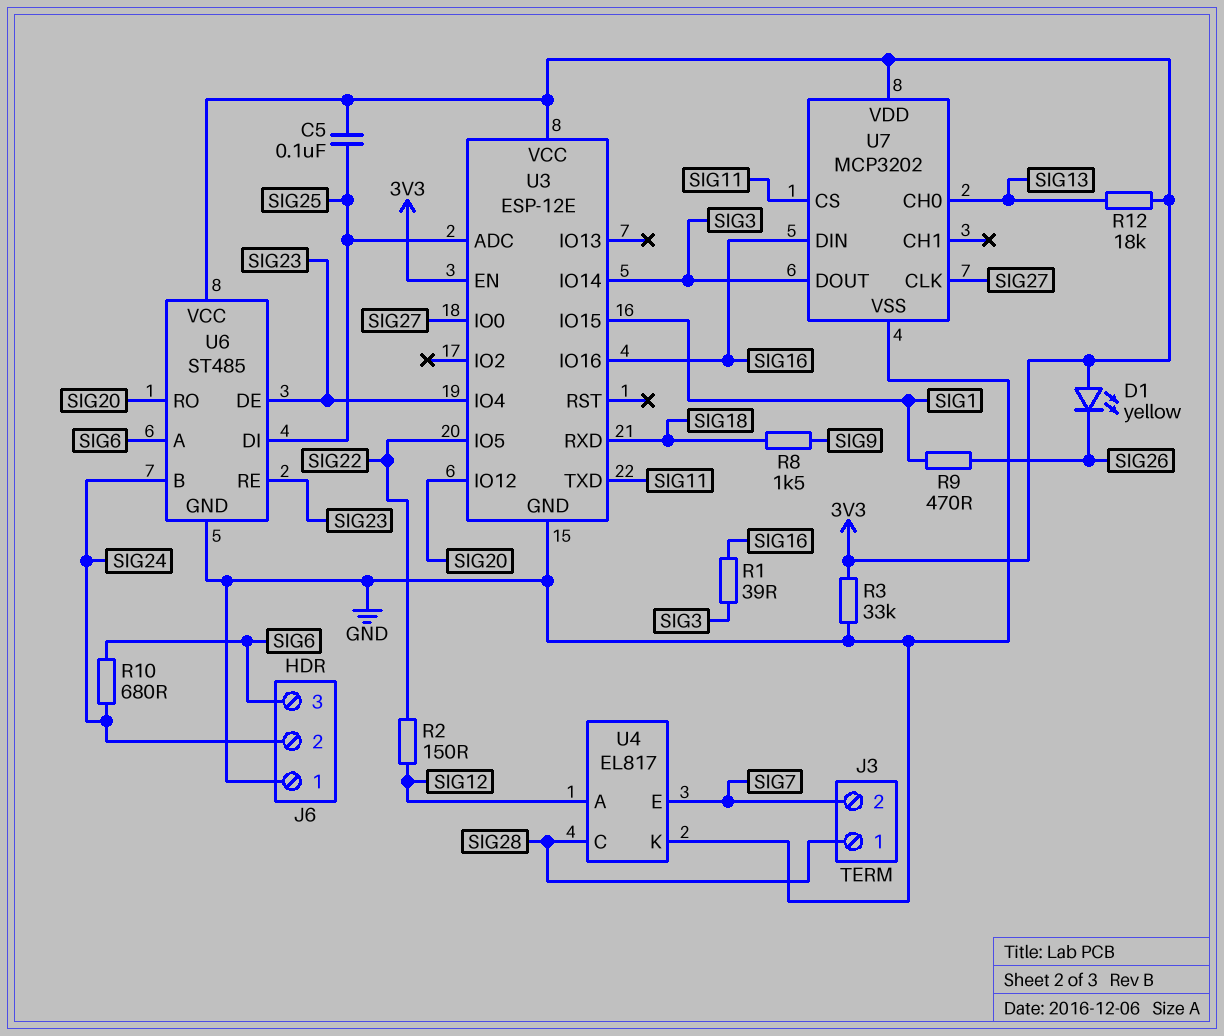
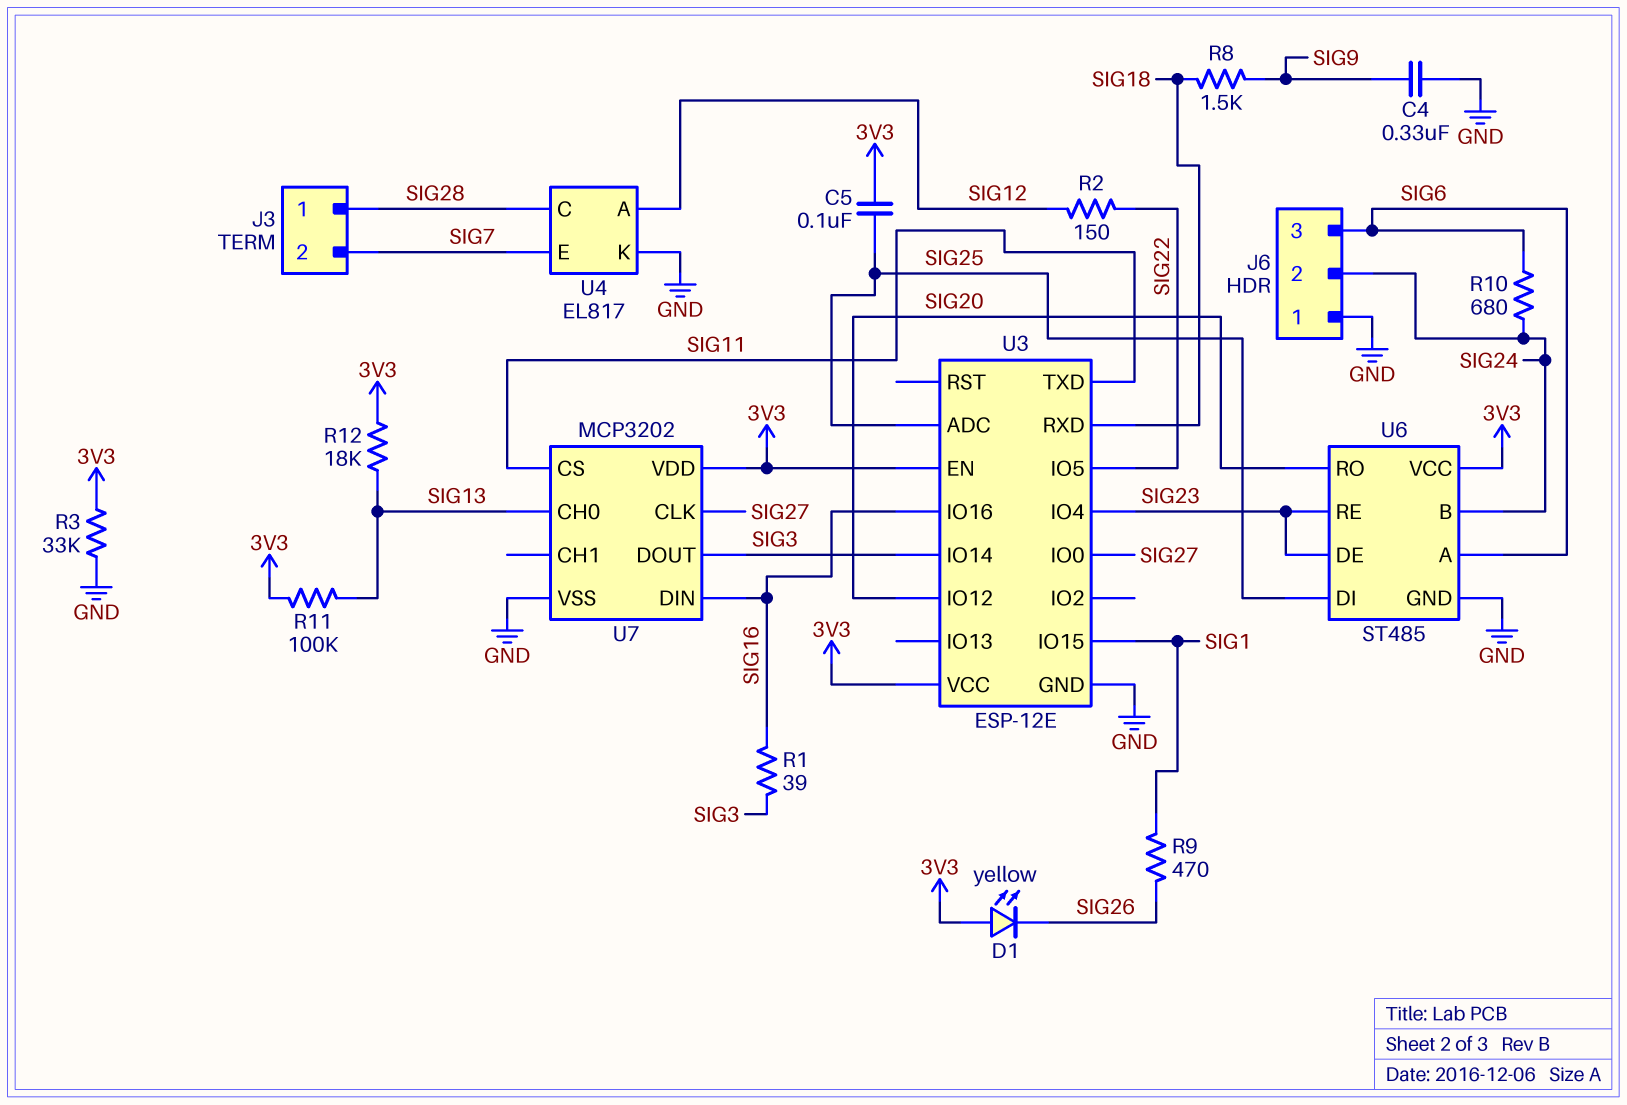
C4: none -> 330nF (GND, SIG9)
R11: none -> 100k (3V3, SIG13)

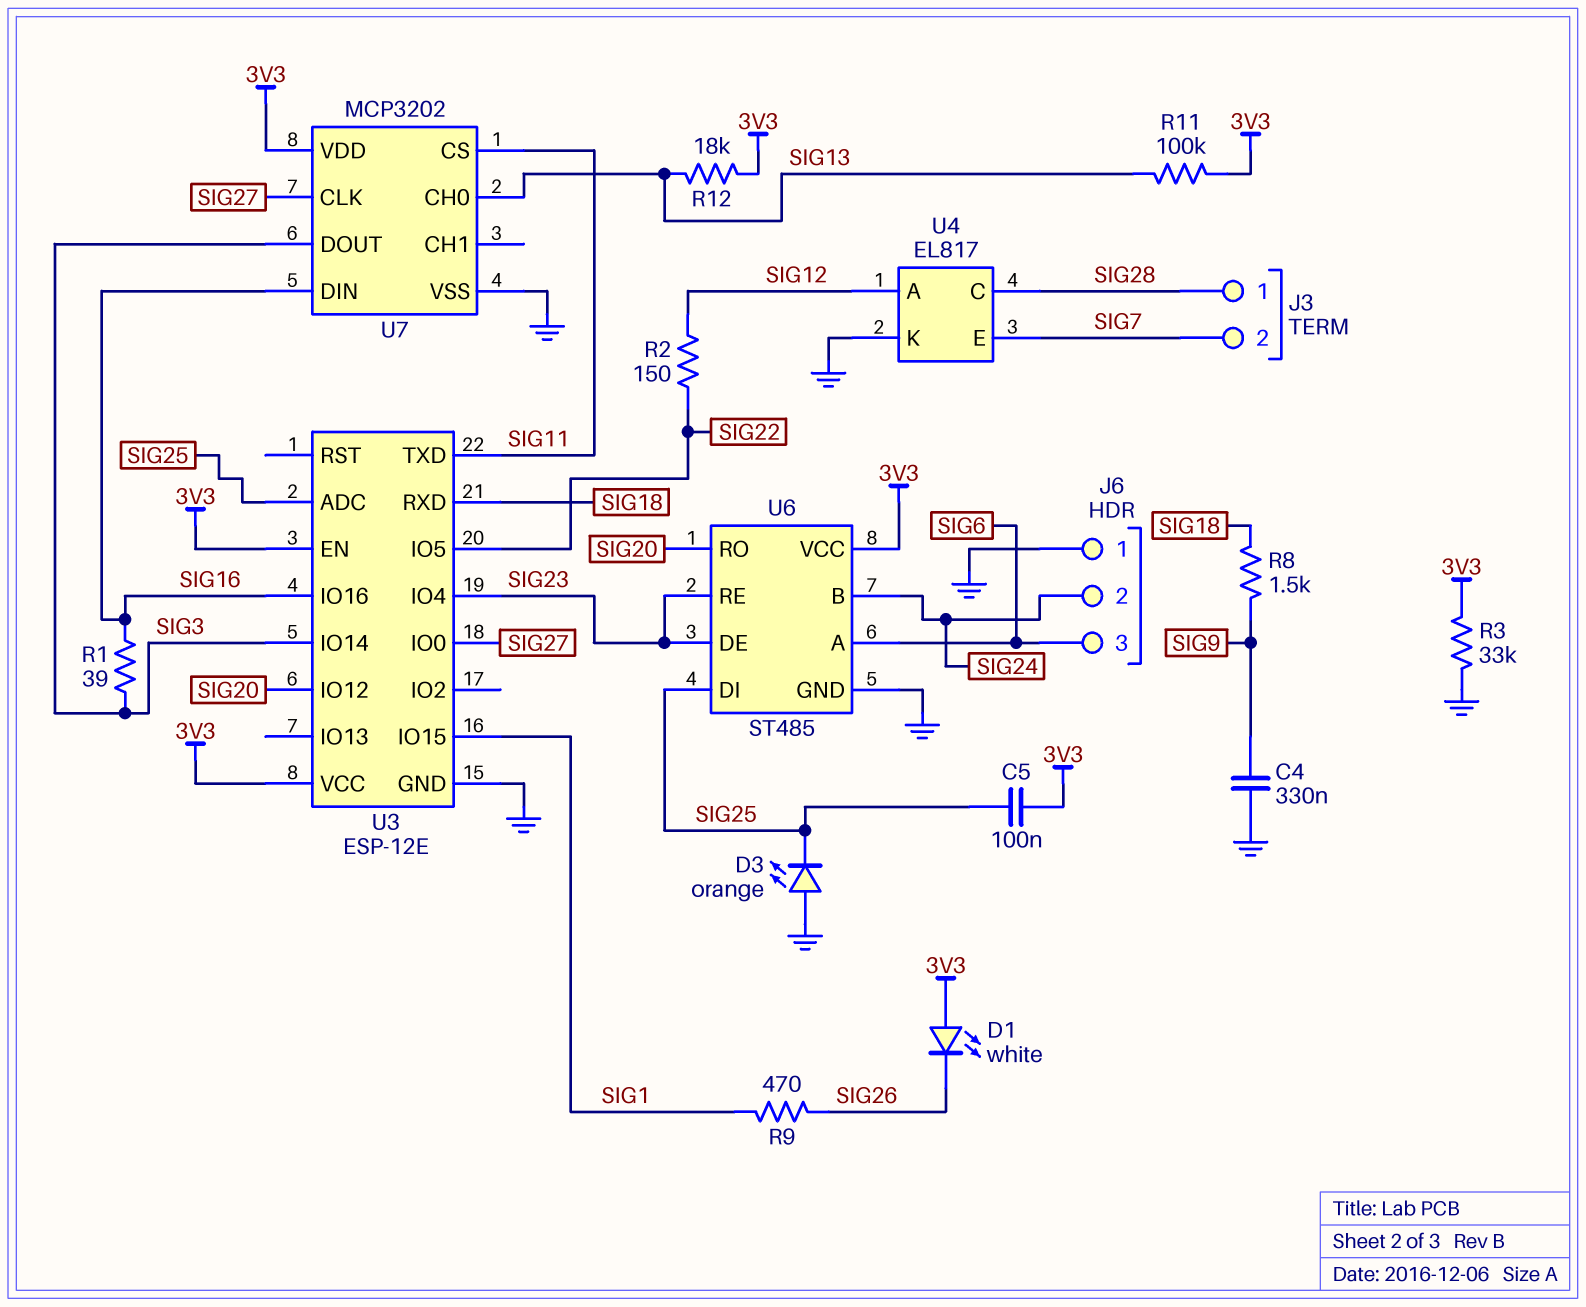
D1: LED yellow (A 3V3, K SIG26) -> LED white (A 3V3, K SIG26)
D3: none -> LED orange (A GND, K SIG25)
R10: 680 (SIG6, SIG24) -> none

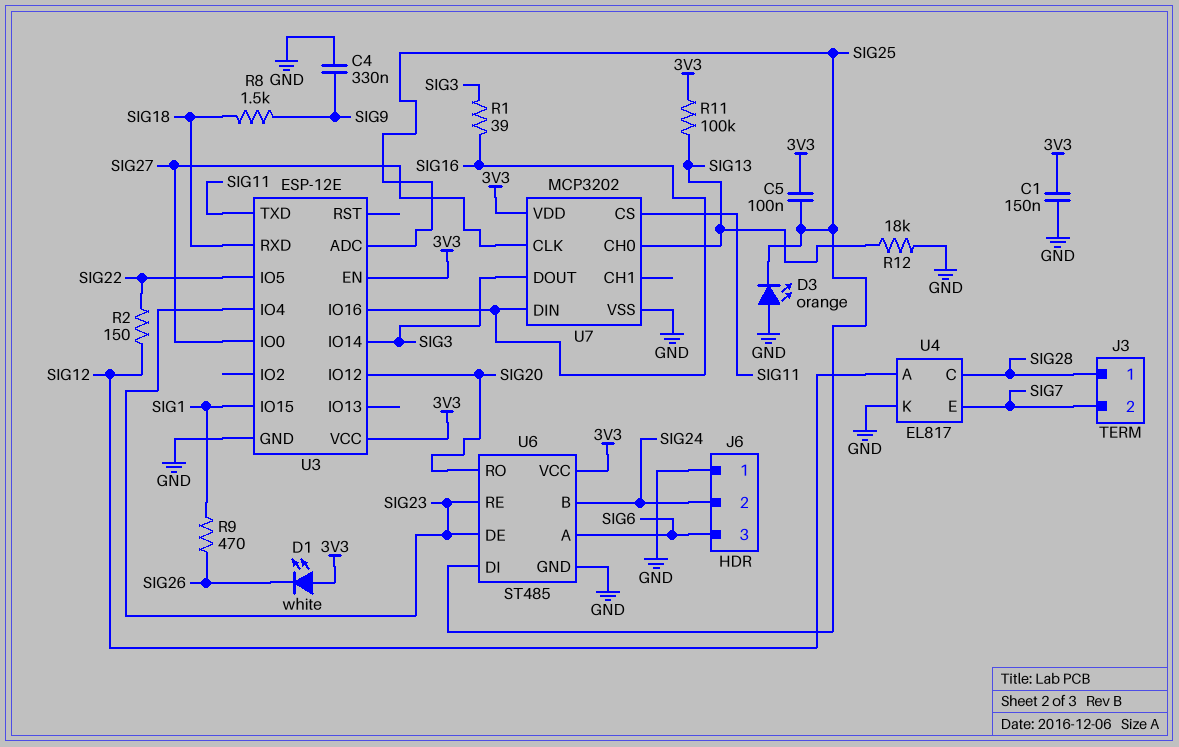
C1: none -> 150nF (3V3, GND)
R3: 33k (3V3, GND) -> none
R12: 18k (3V3, SIG13) -> 18k (GND, SIG13)

